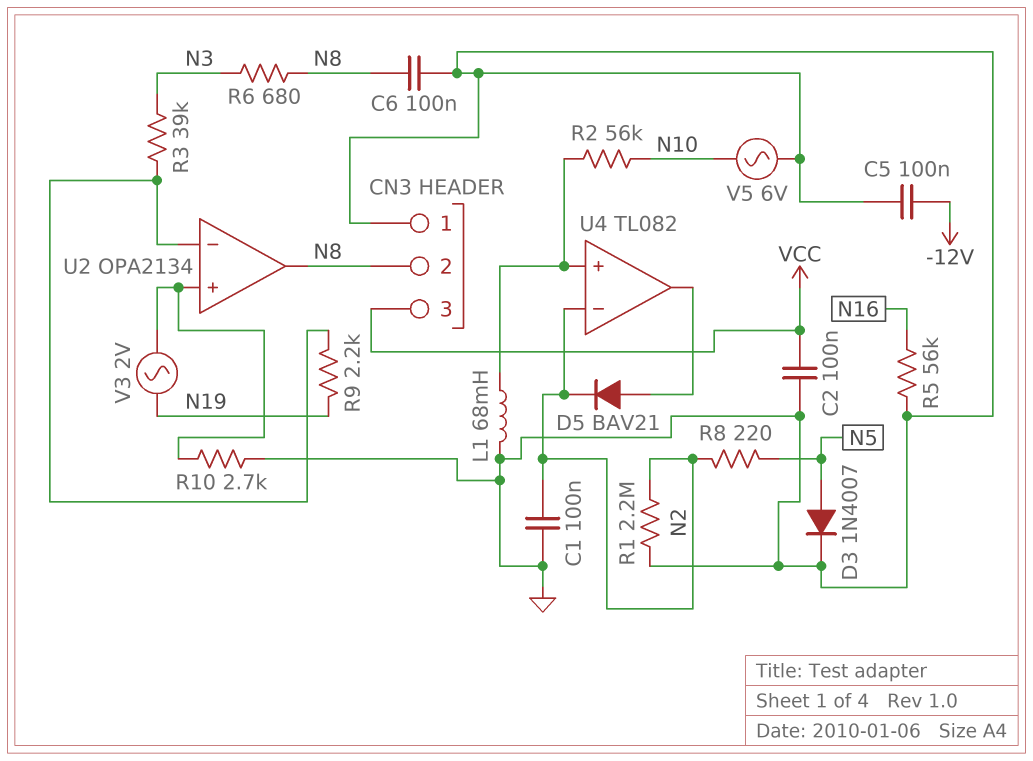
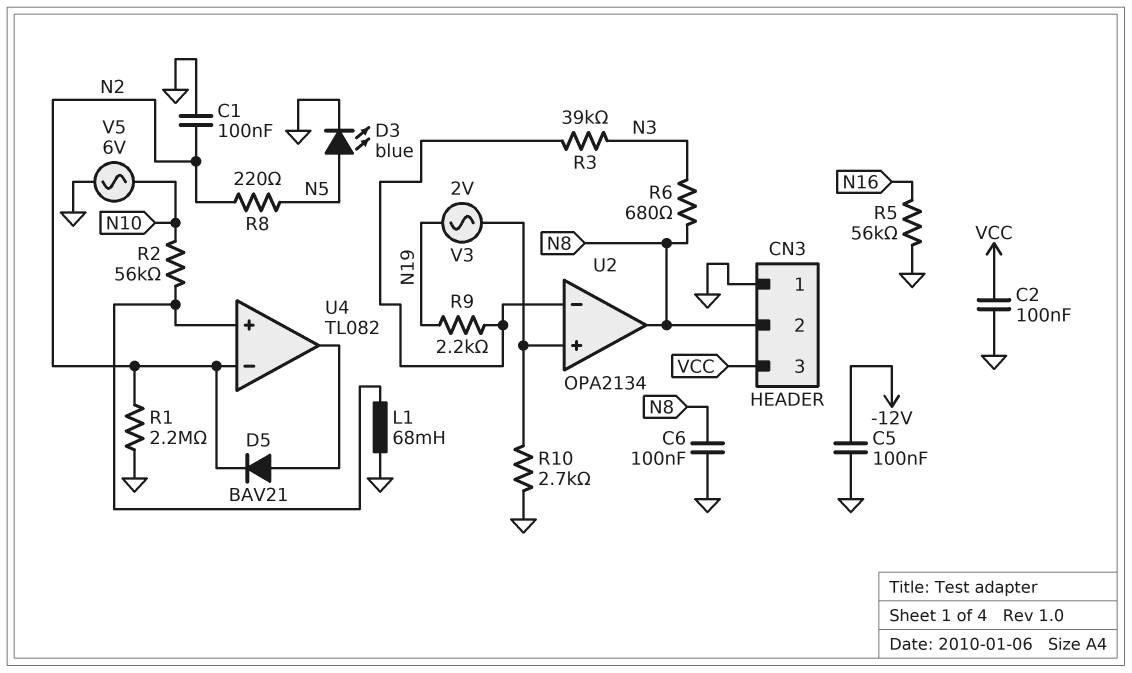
D3: diode 1N4007 (A N5, K GND) -> LED blue (A N5, K GND)

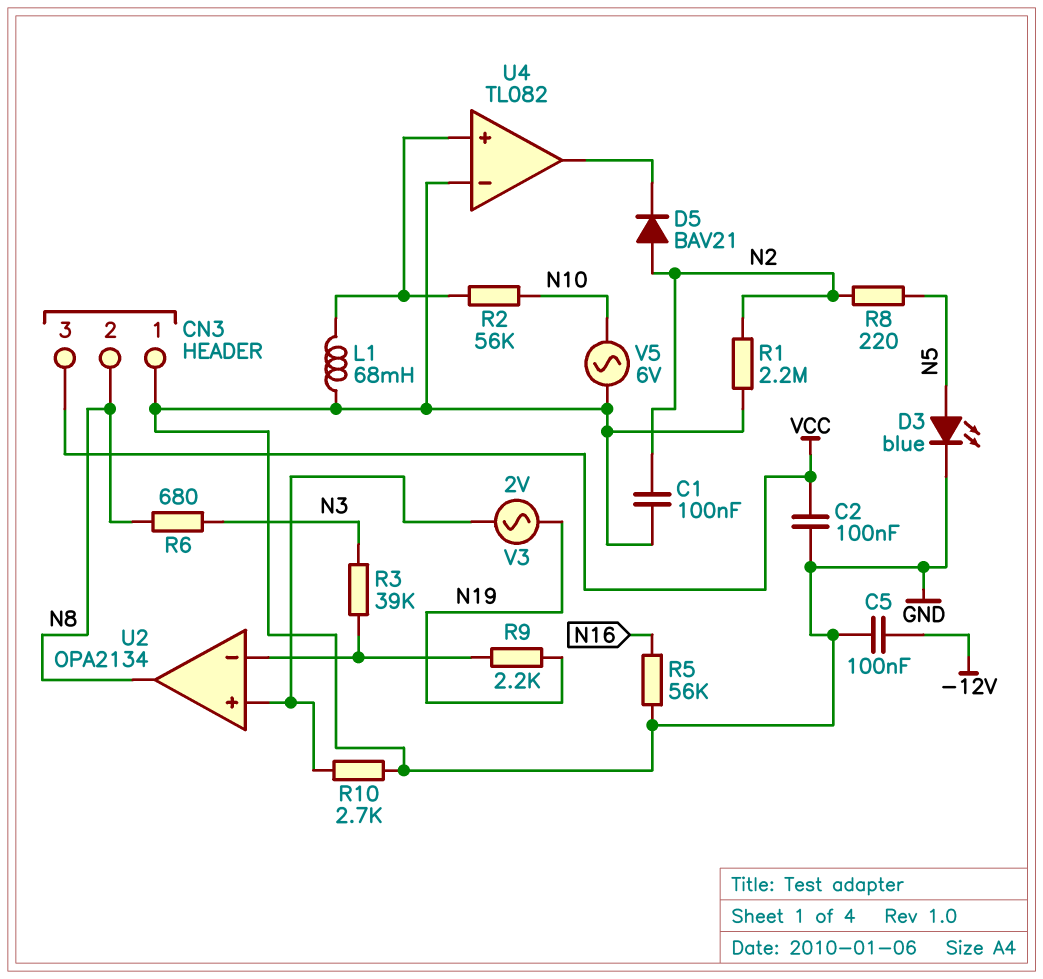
C6: 100nF (GND, N8) -> none
D5: diode BAV21 (A U4/out, K N2) -> diode BAV21 (A N2, K U4/out)
U4 pin in-: N2 -> GND

